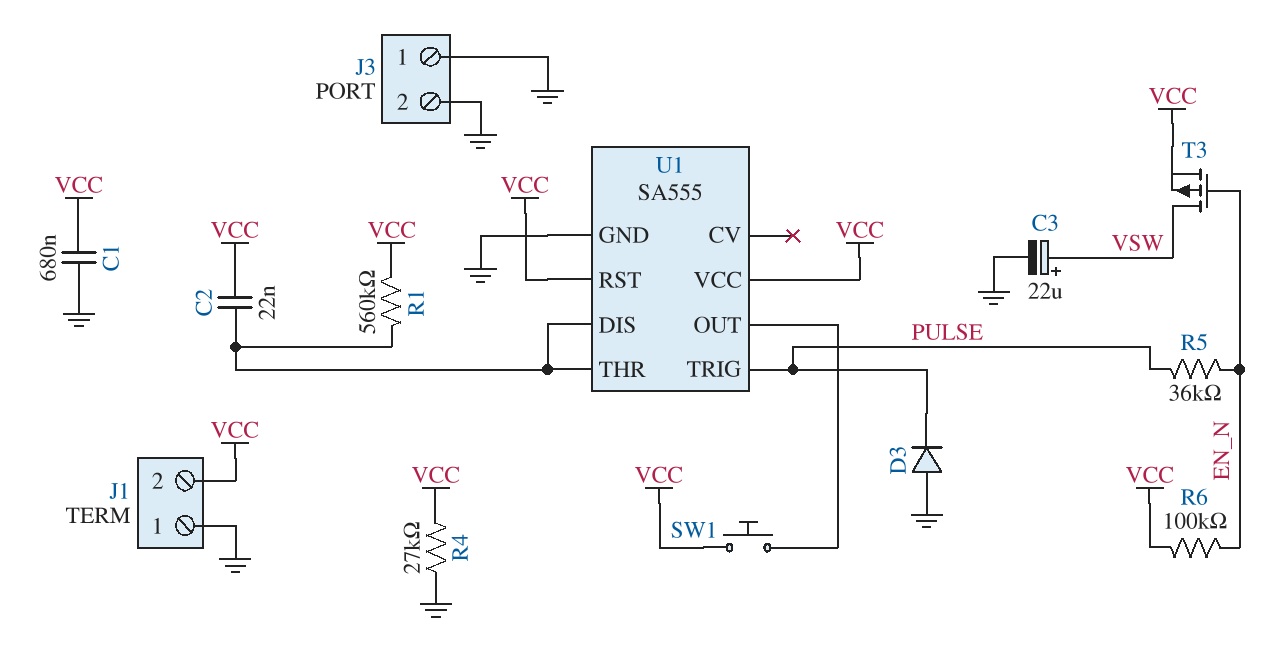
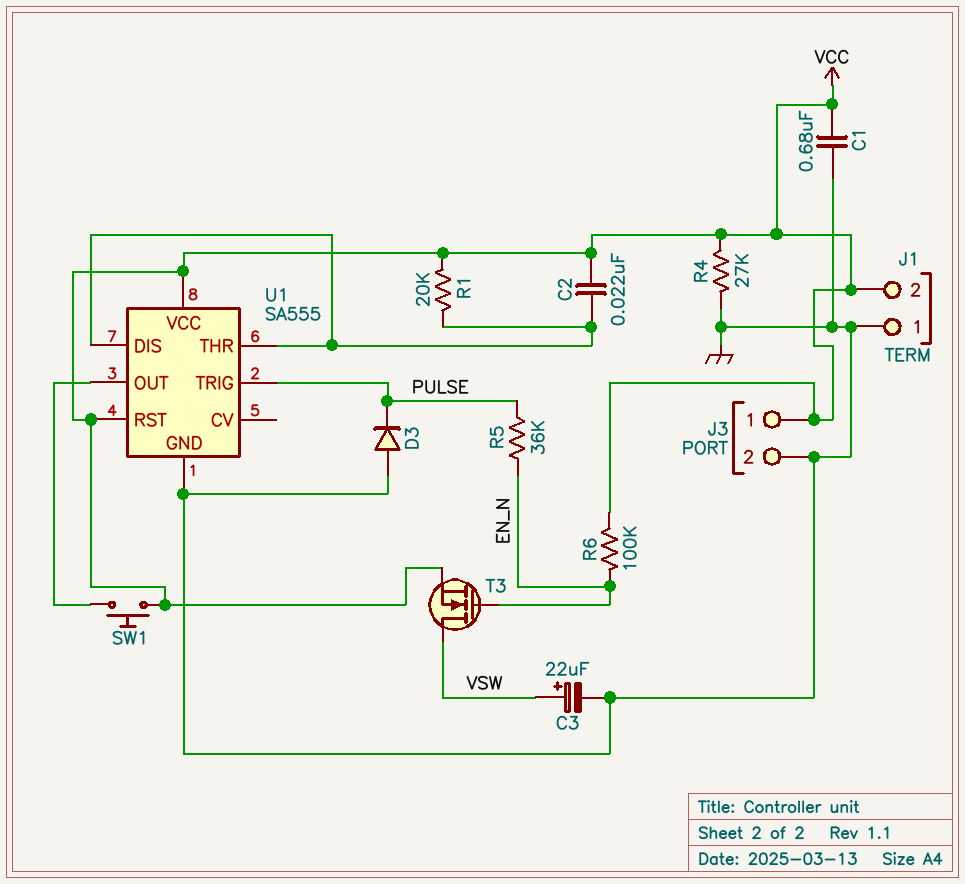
J3 pin 1: GND -> VCC
R1: 560k (U1/DIS, VCC) -> 20k (U1/DIS, VCC)
T3: PMOS (G EN_N, D VSW, S VCC) -> NMOS (G EN_N, D VSW, S VCC)

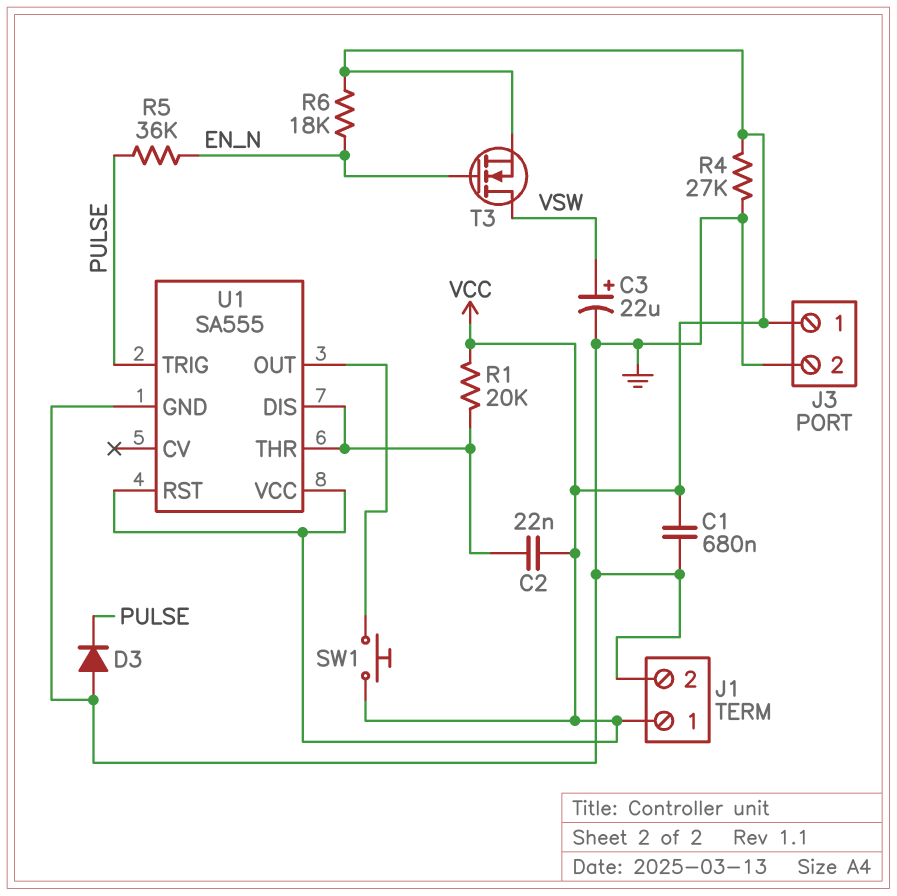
J1 pin 1: GND -> VCC
J1 pin 2: VCC -> GND
R6: 100k (EN_N, VCC) -> 18k (EN_N, VCC)

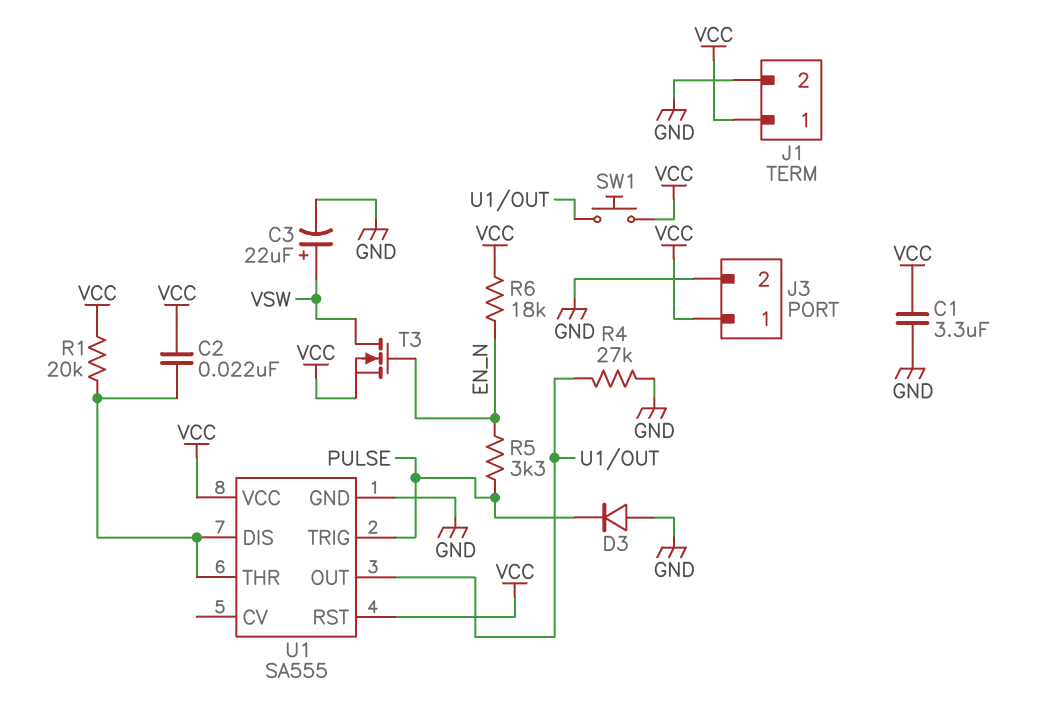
C1: 680nF (GND, VCC) -> 3.3uF (GND, VCC)
R4: 27k (GND, VCC) -> 27k (GND, U1/OUT)
R5: 36k (EN_N, PULSE) -> 3.3k (EN_N, PULSE)

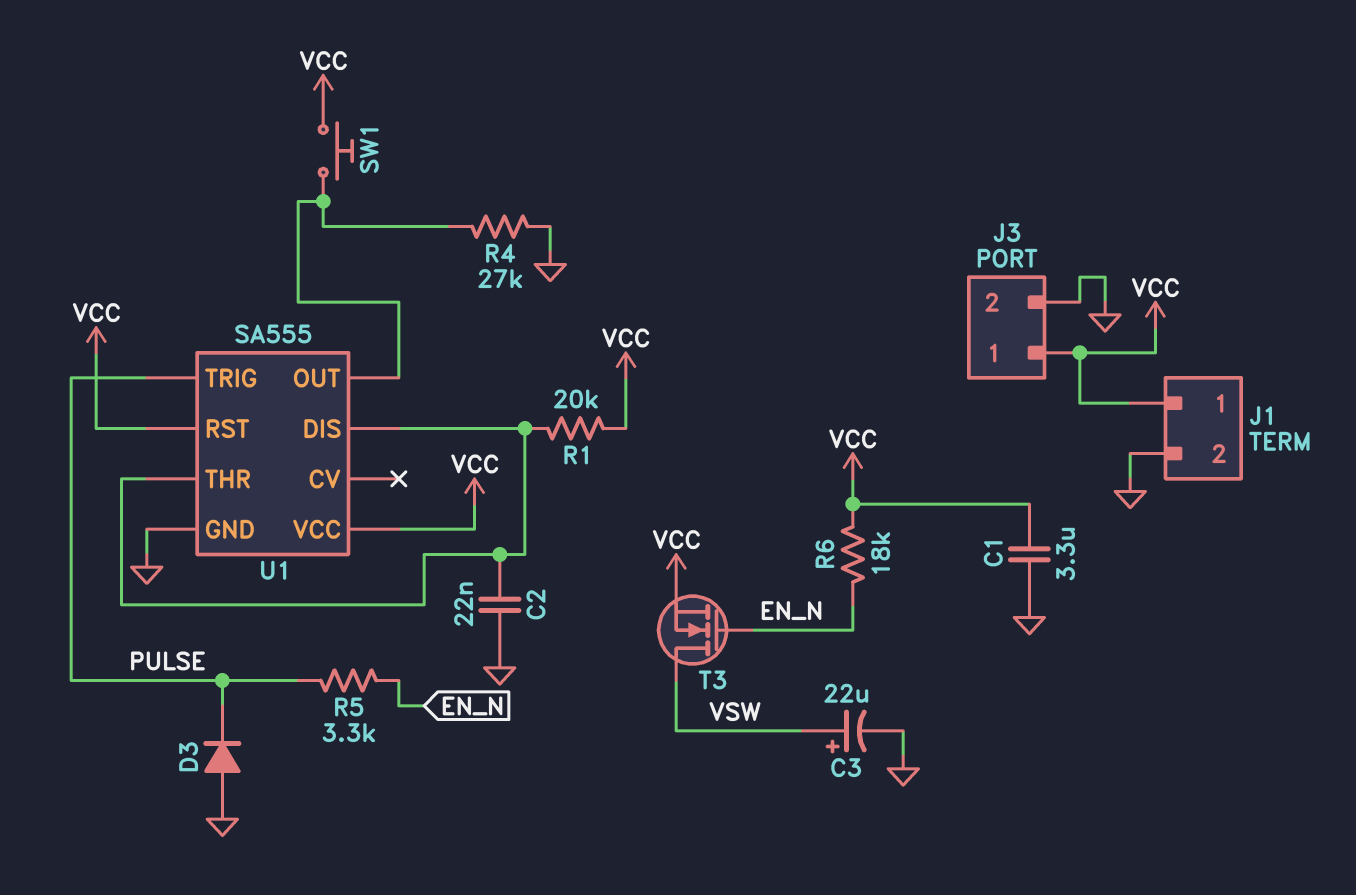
C2: 22nF (U1/DIS, VCC) -> 22nF (GND, U1/DIS)

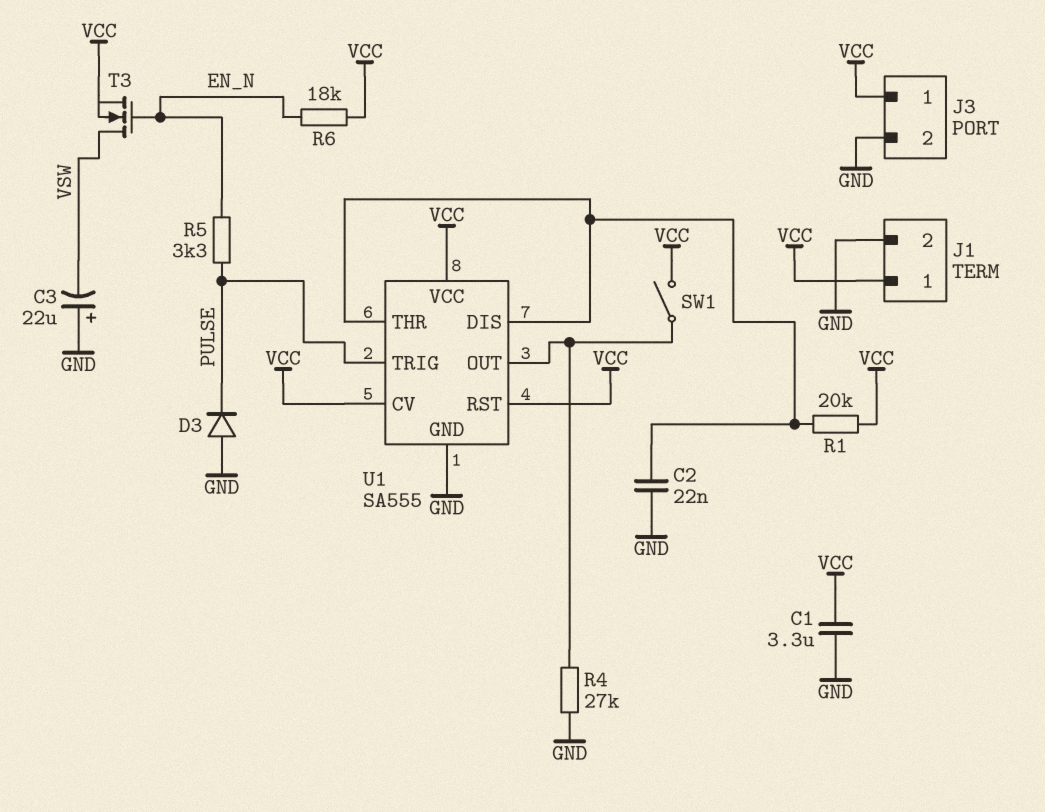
C3: 22uF (plus VSW, minus GND) -> 22uF (plus GND, minus VSW)
SW1: button (U1/OUT, VCC) -> switch (U1/OUT, VCC)
U1 pin CV: none -> VCC

